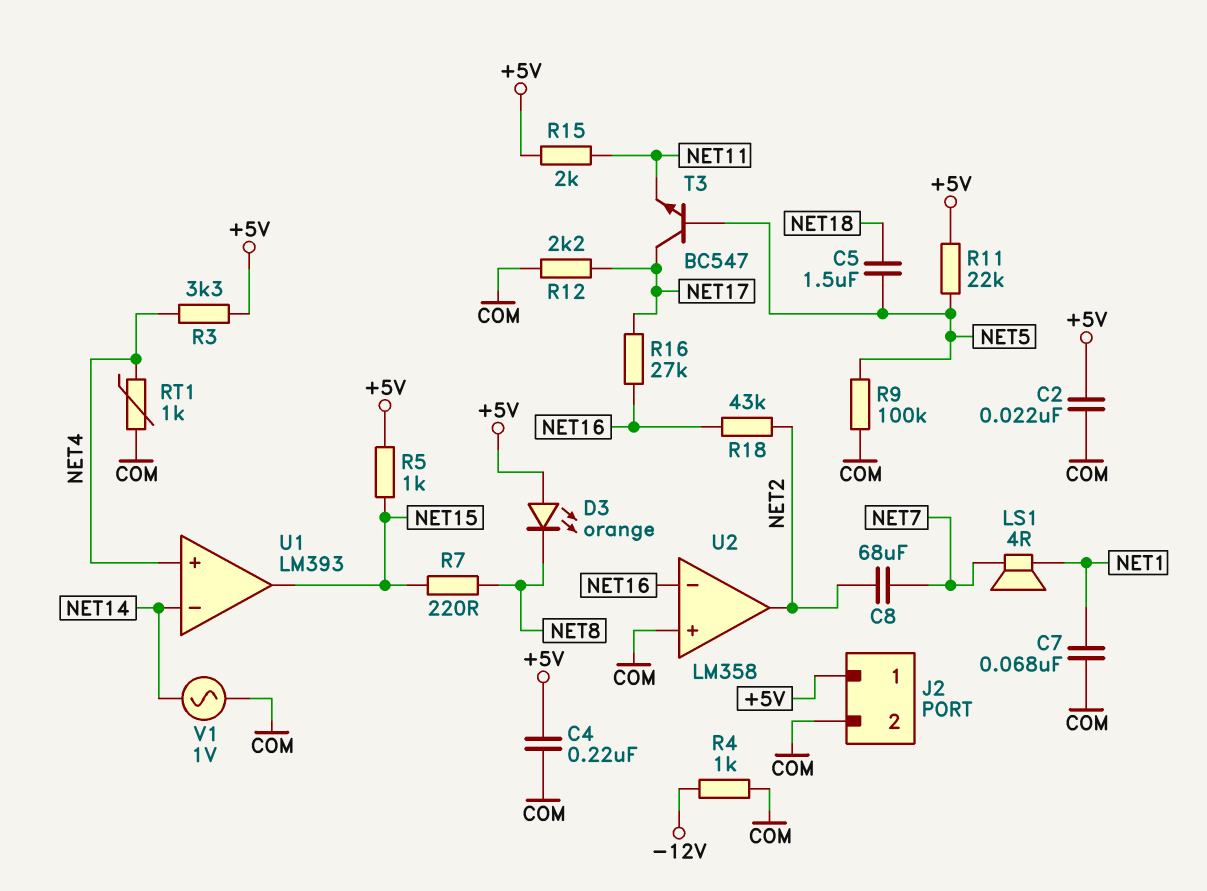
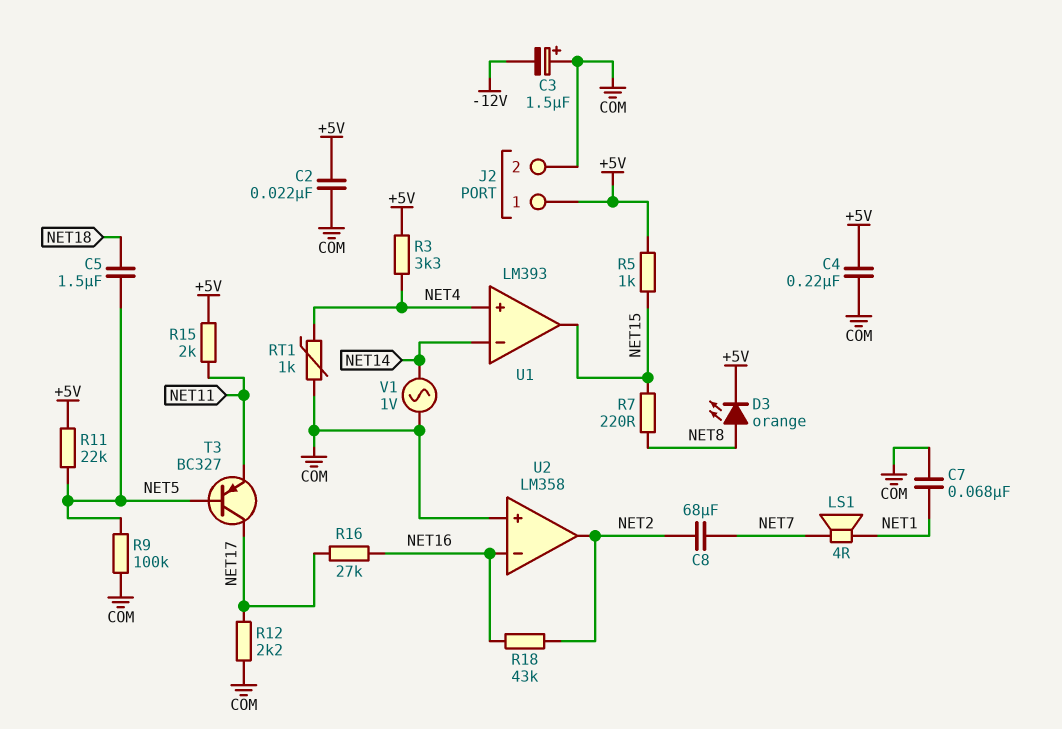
C3: none -> 1.5uF (plus COM, minus -12V)
D3: LED orange (A +5V, K NET8) -> LED orange (A NET8, K +5V)
R4: 1k (-12V, COM) -> none
T3: NPN BC547 (B NET5, C NET17, E NET11) -> PNP BC327 (B NET5, C NET17, E NET11)

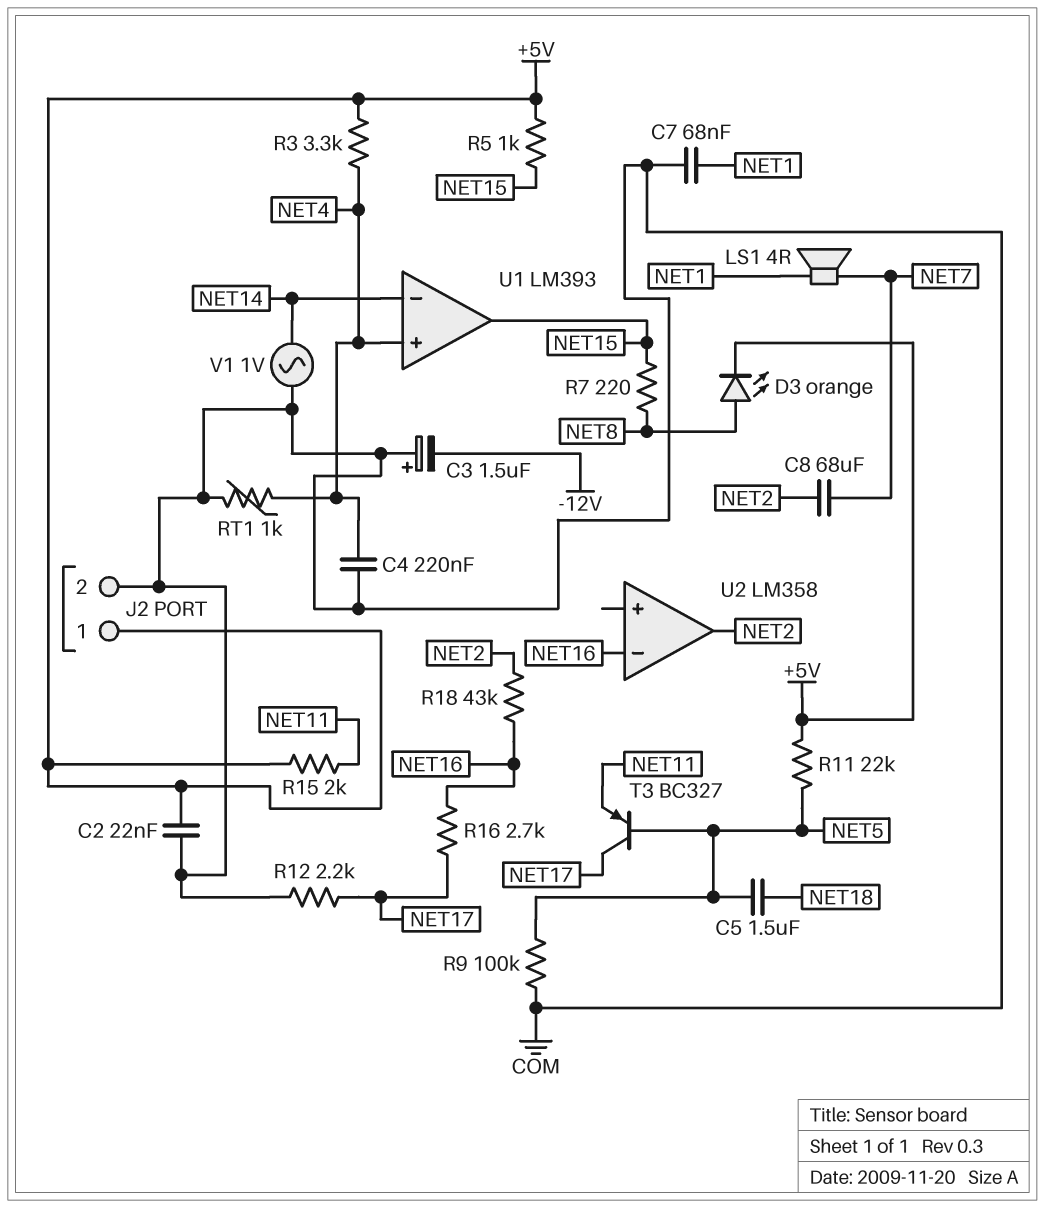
C4: 220nF (+5V, COM) -> 220nF (COM, NET4)
R16: 27k (NET16, NET17) -> 2.7k (NET16, NET17)
U2 pin in+: COM -> none

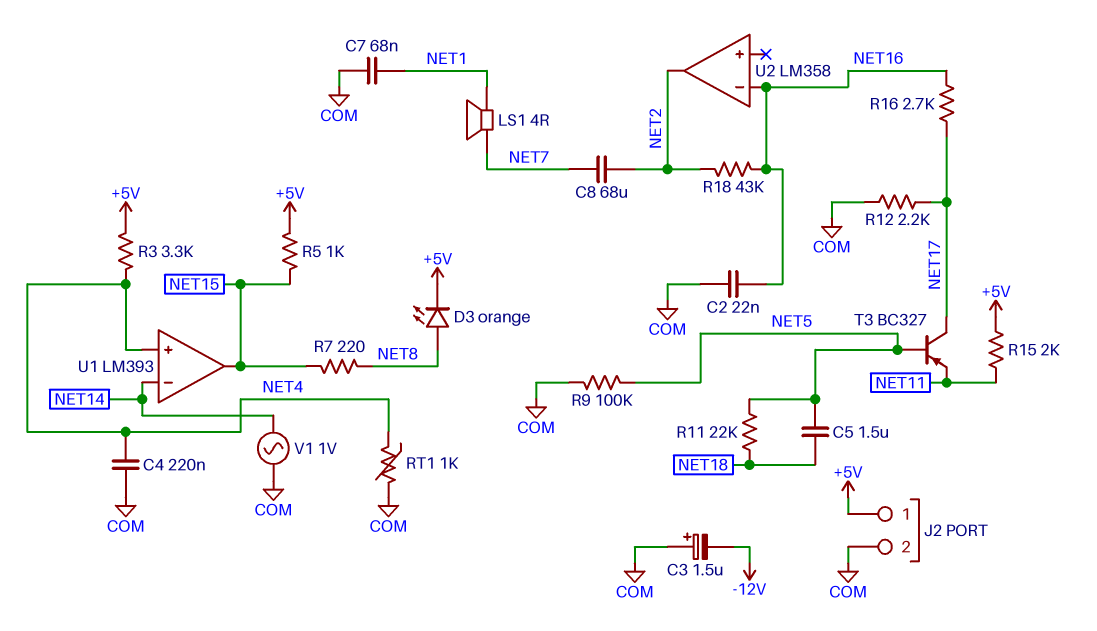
C2: 22nF (+5V, COM) -> 22nF (COM, NET16)
R11: 22k (+5V, NET5) -> 22k (NET5, NET18)

